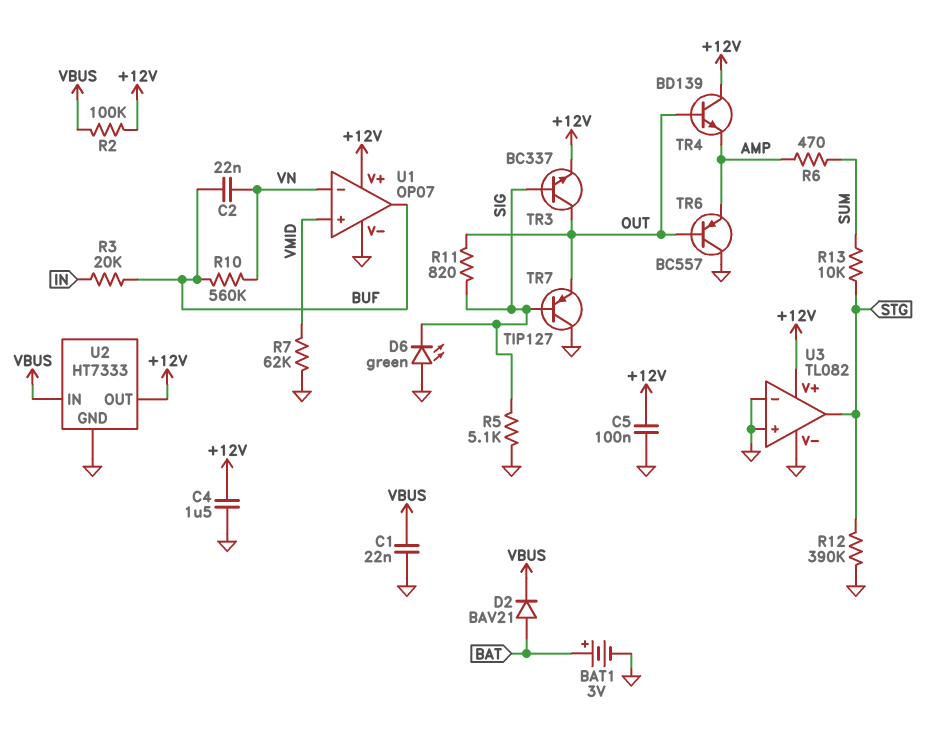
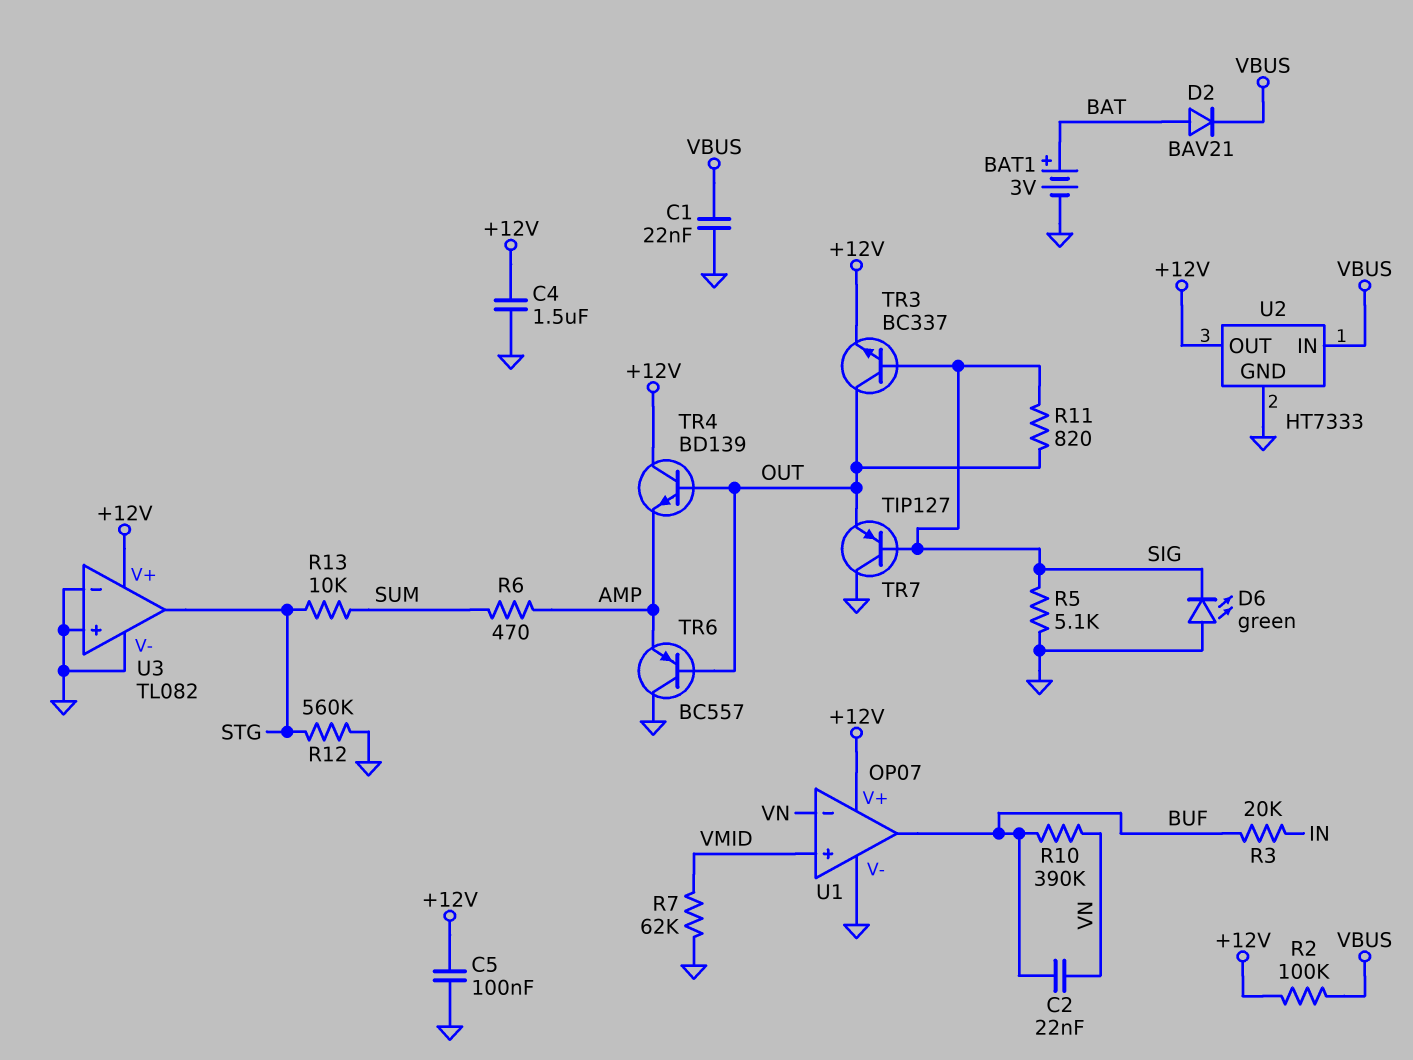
R10: 560k (BUF, VN) -> 390k (BUF, VN)
R12: 390k (GND, STG) -> 560k (GND, STG)

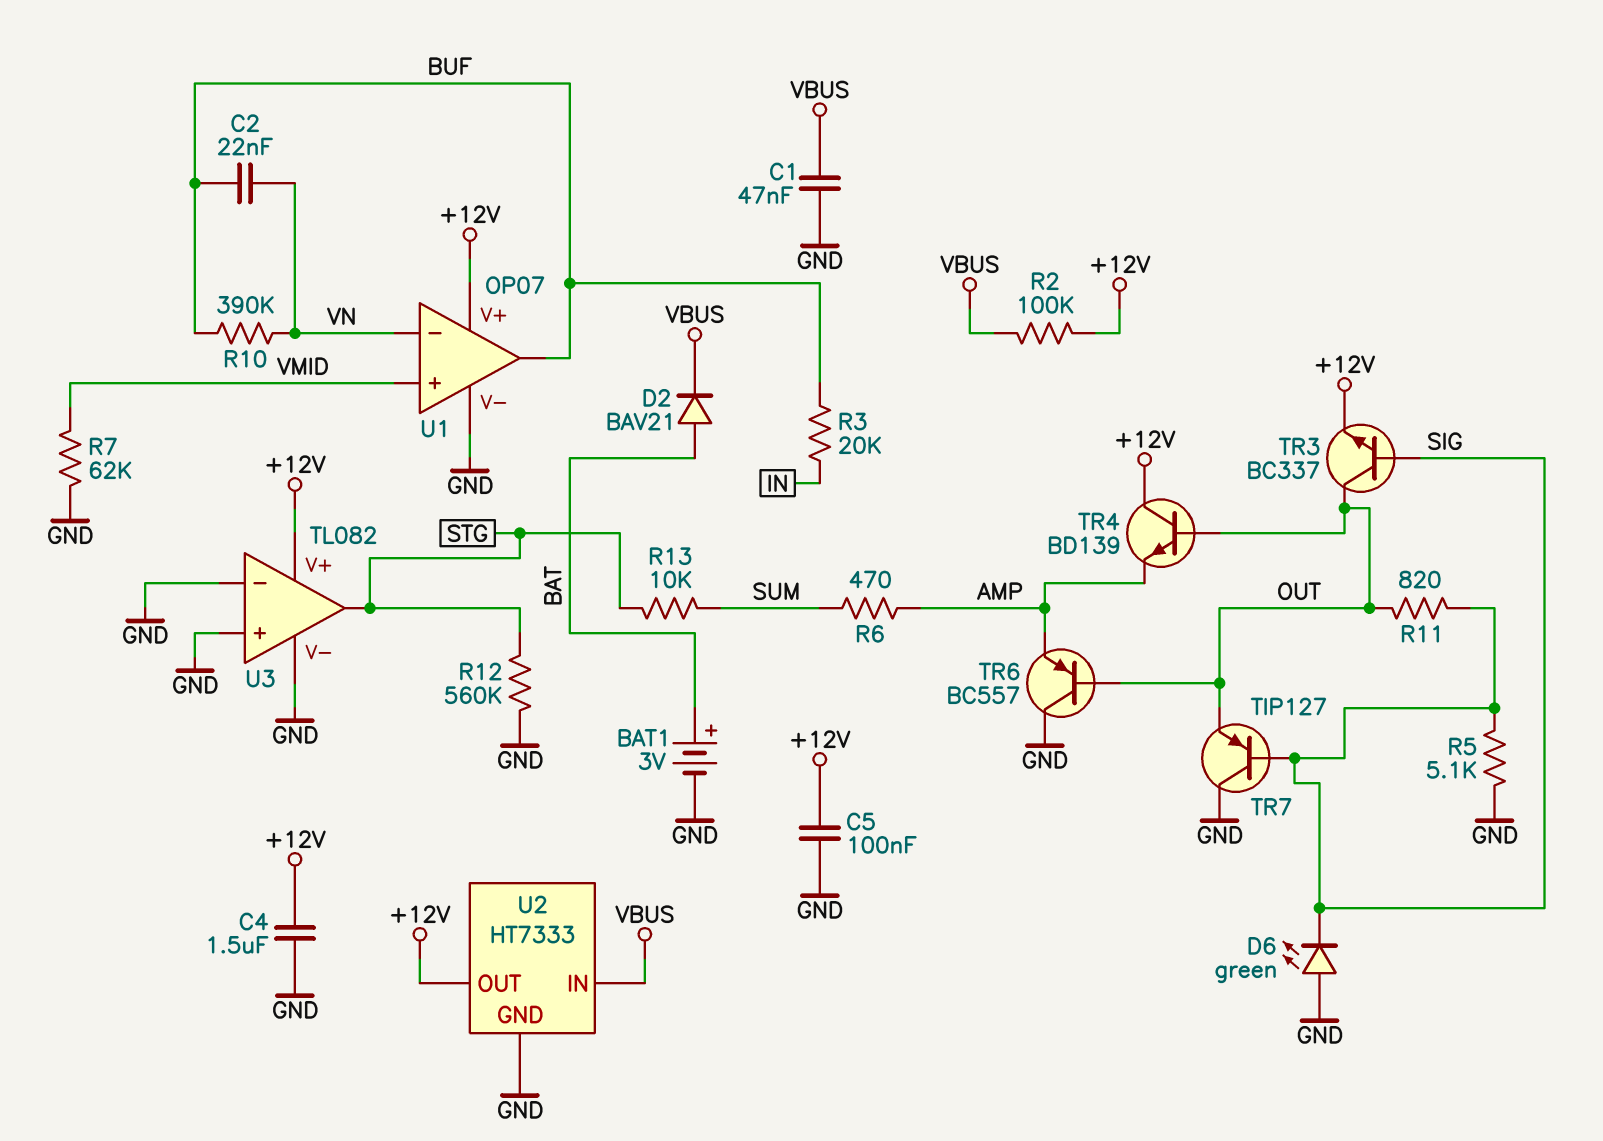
C1: 22nF (GND, VBUS) -> 47nF (GND, VBUS)

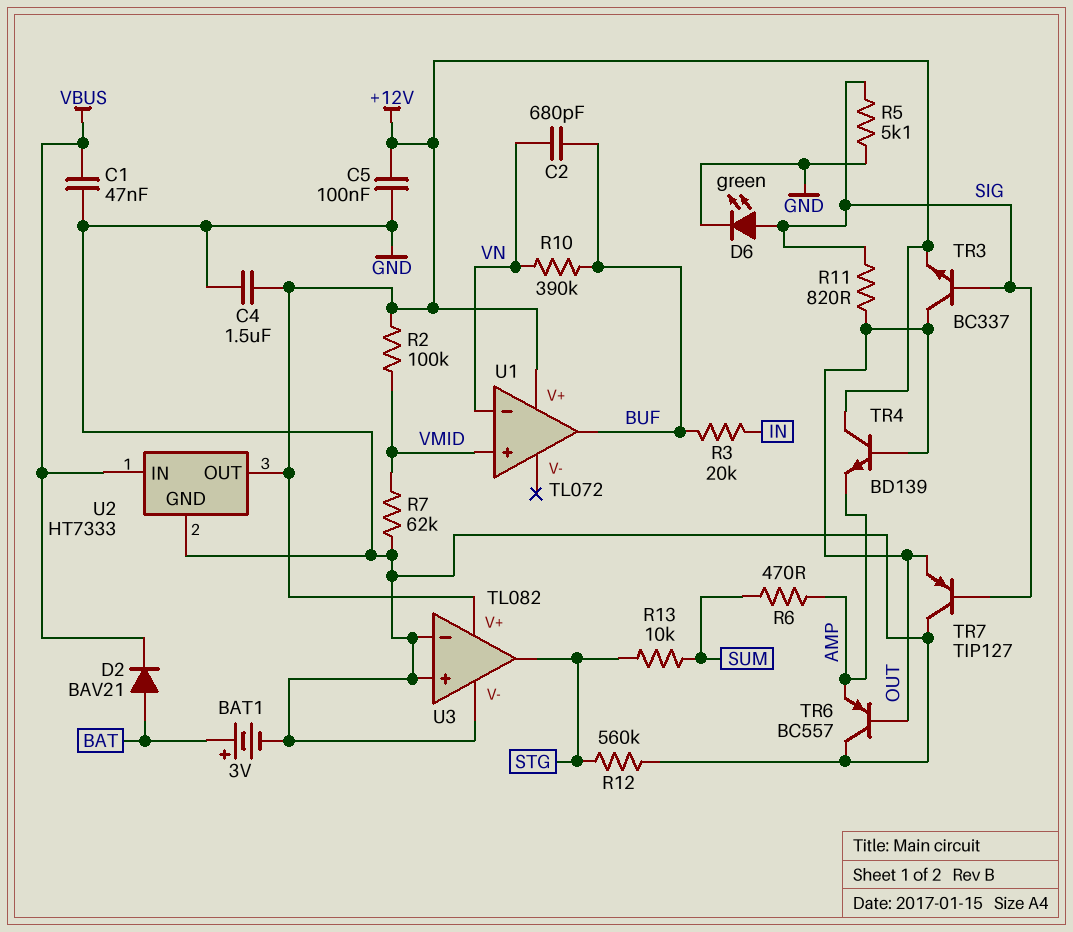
C2: 22nF (BUF, VN) -> 680pF (BUF, VN)
D6: LED green (A GND, K SIG) -> LED green (A SIG, K GND)
R2: 100k (+12V, VBUS) -> 100k (+12V, VMID)
U1: OP07 -> TL072
U1 pin V-: GND -> none

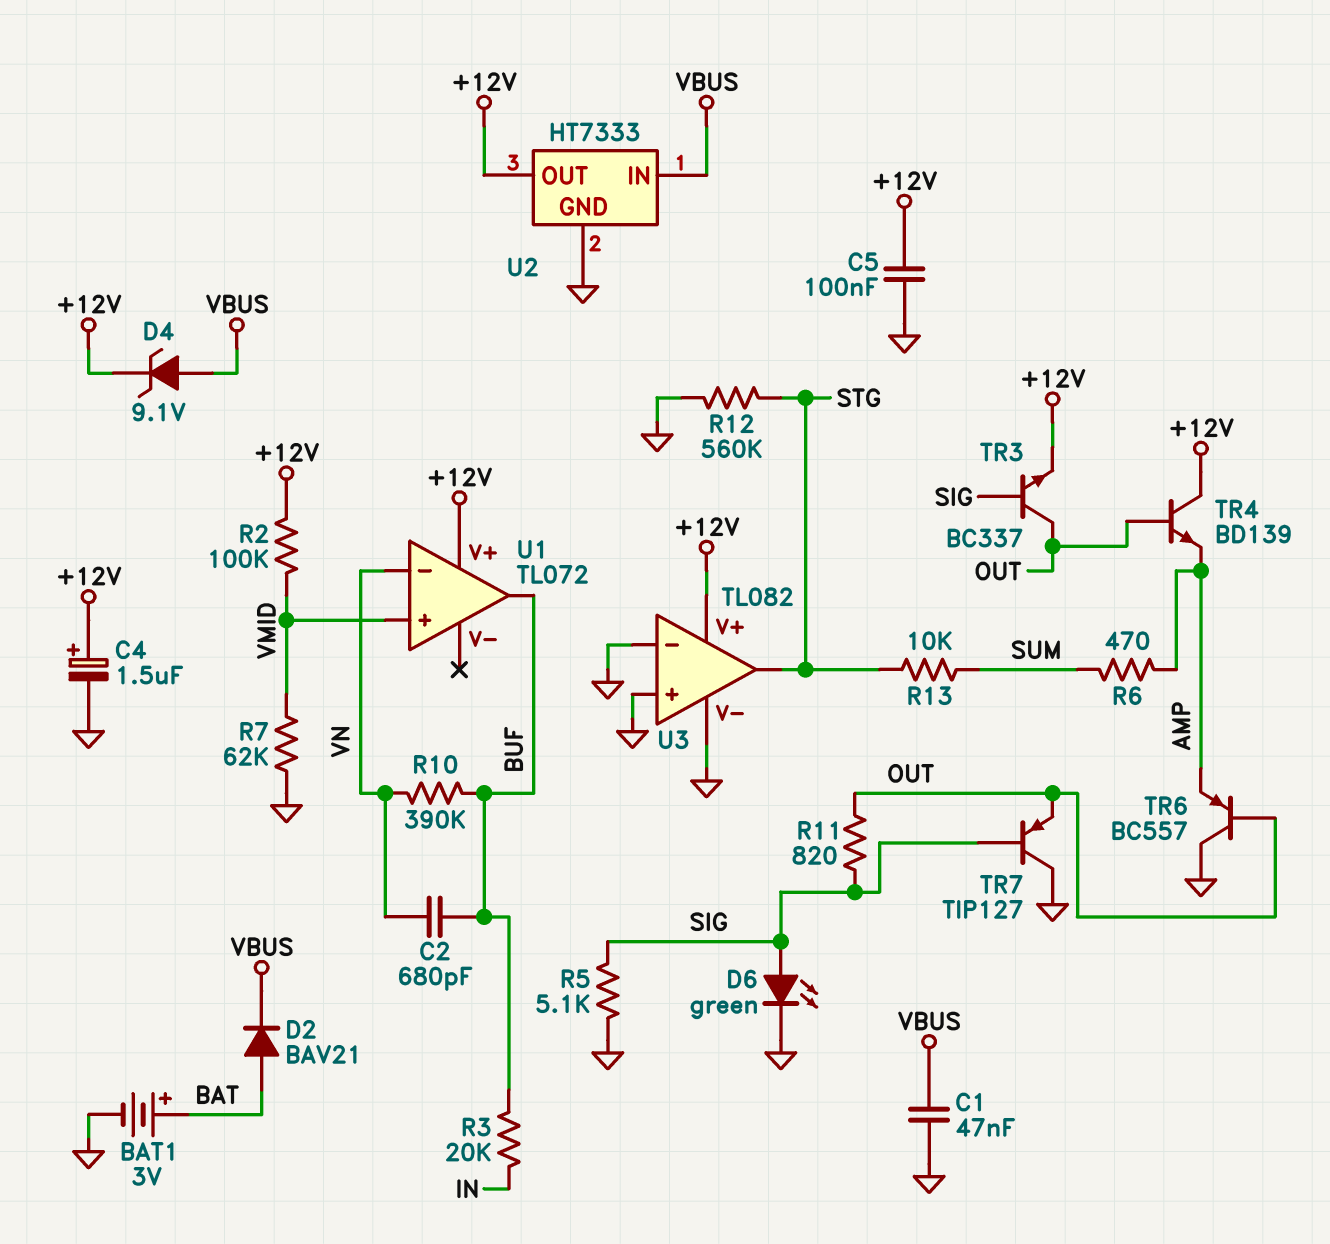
C4: 1.5uF (+12V, GND) -> 1.5uF (plus +12V, minus GND)
D4: none -> zener 9.1V (A VBUS, K +12V)

